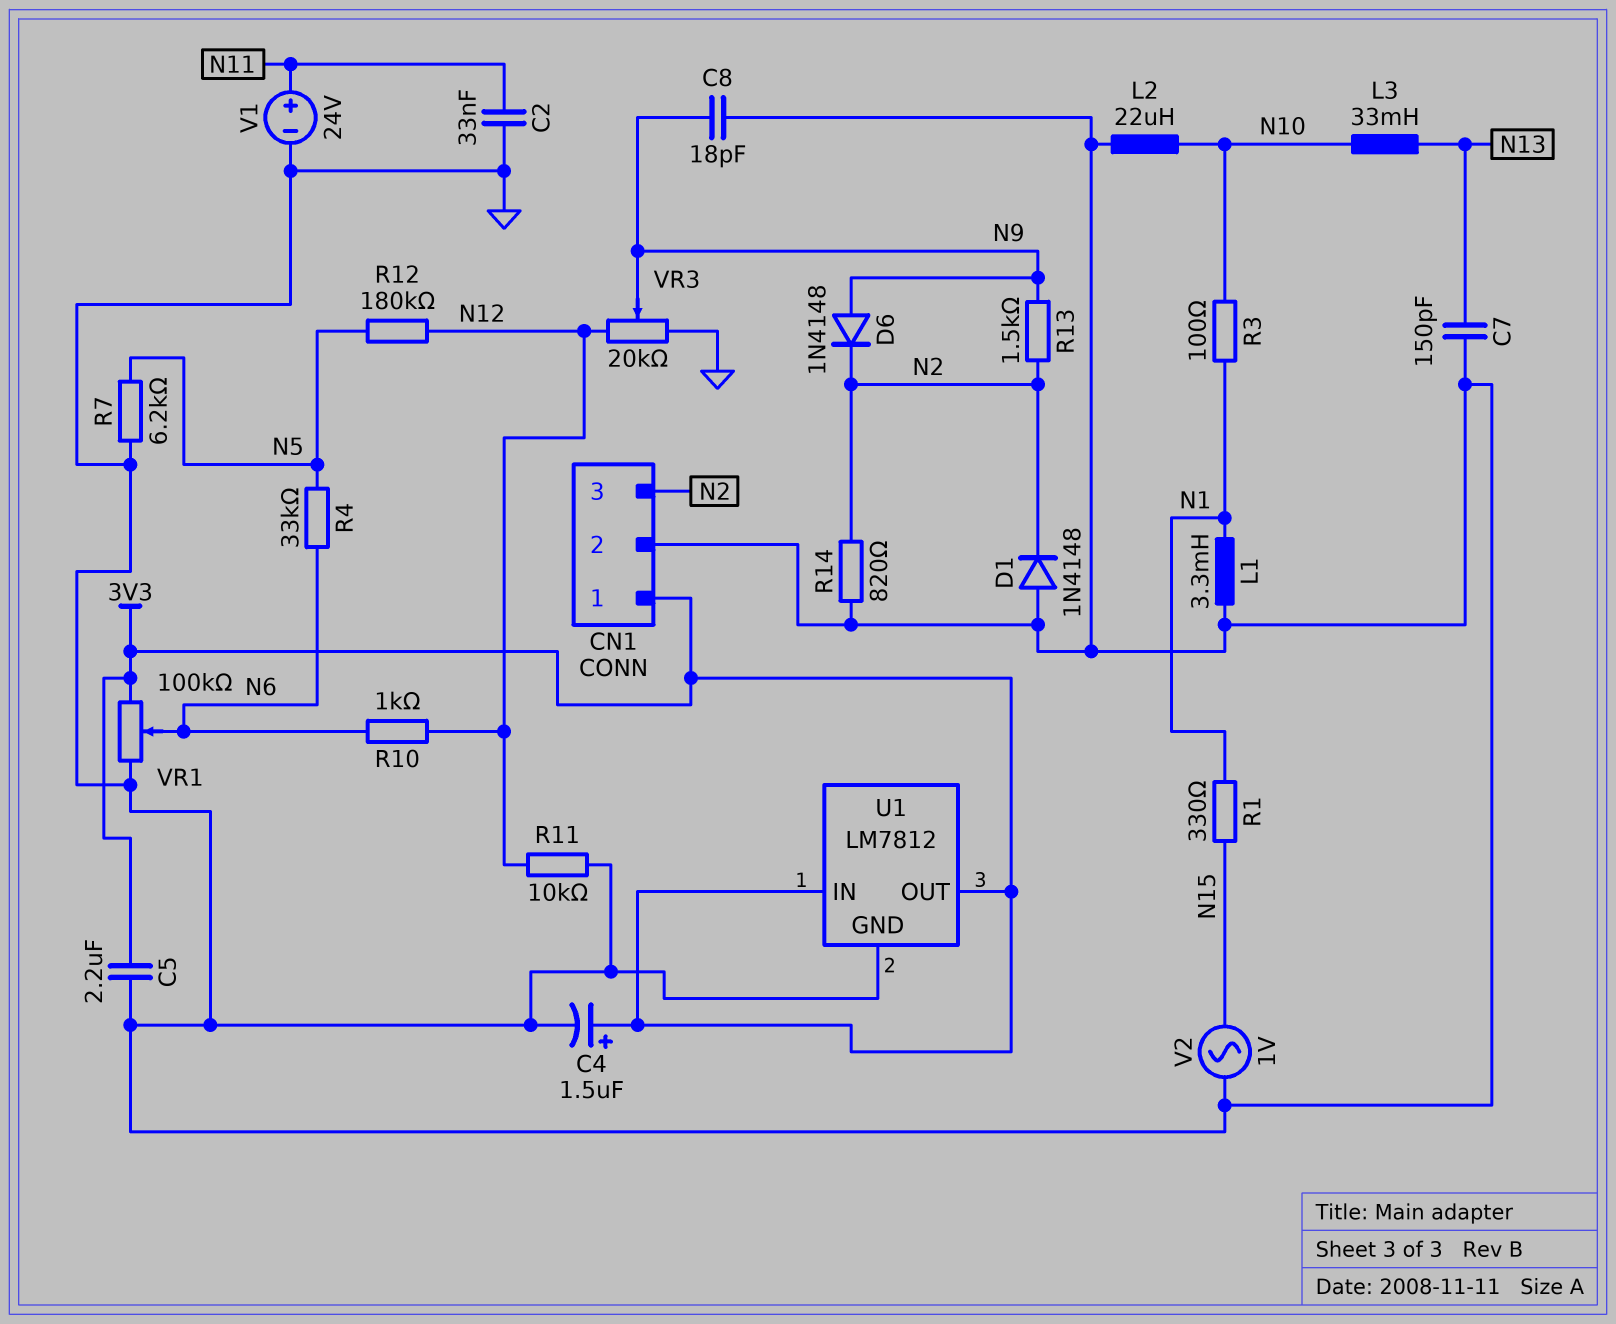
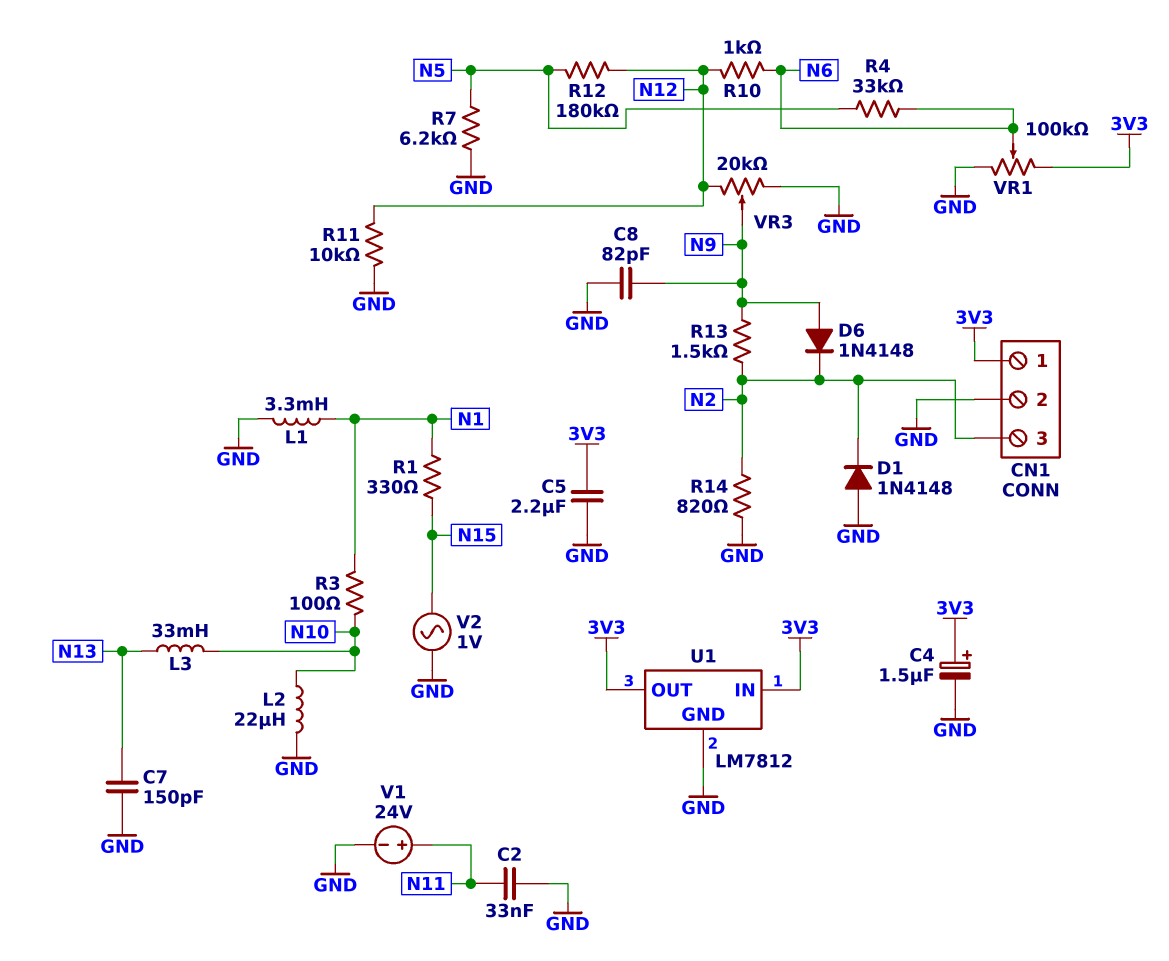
C8: 18pF (GND, N9) -> 82pF (GND, N9)

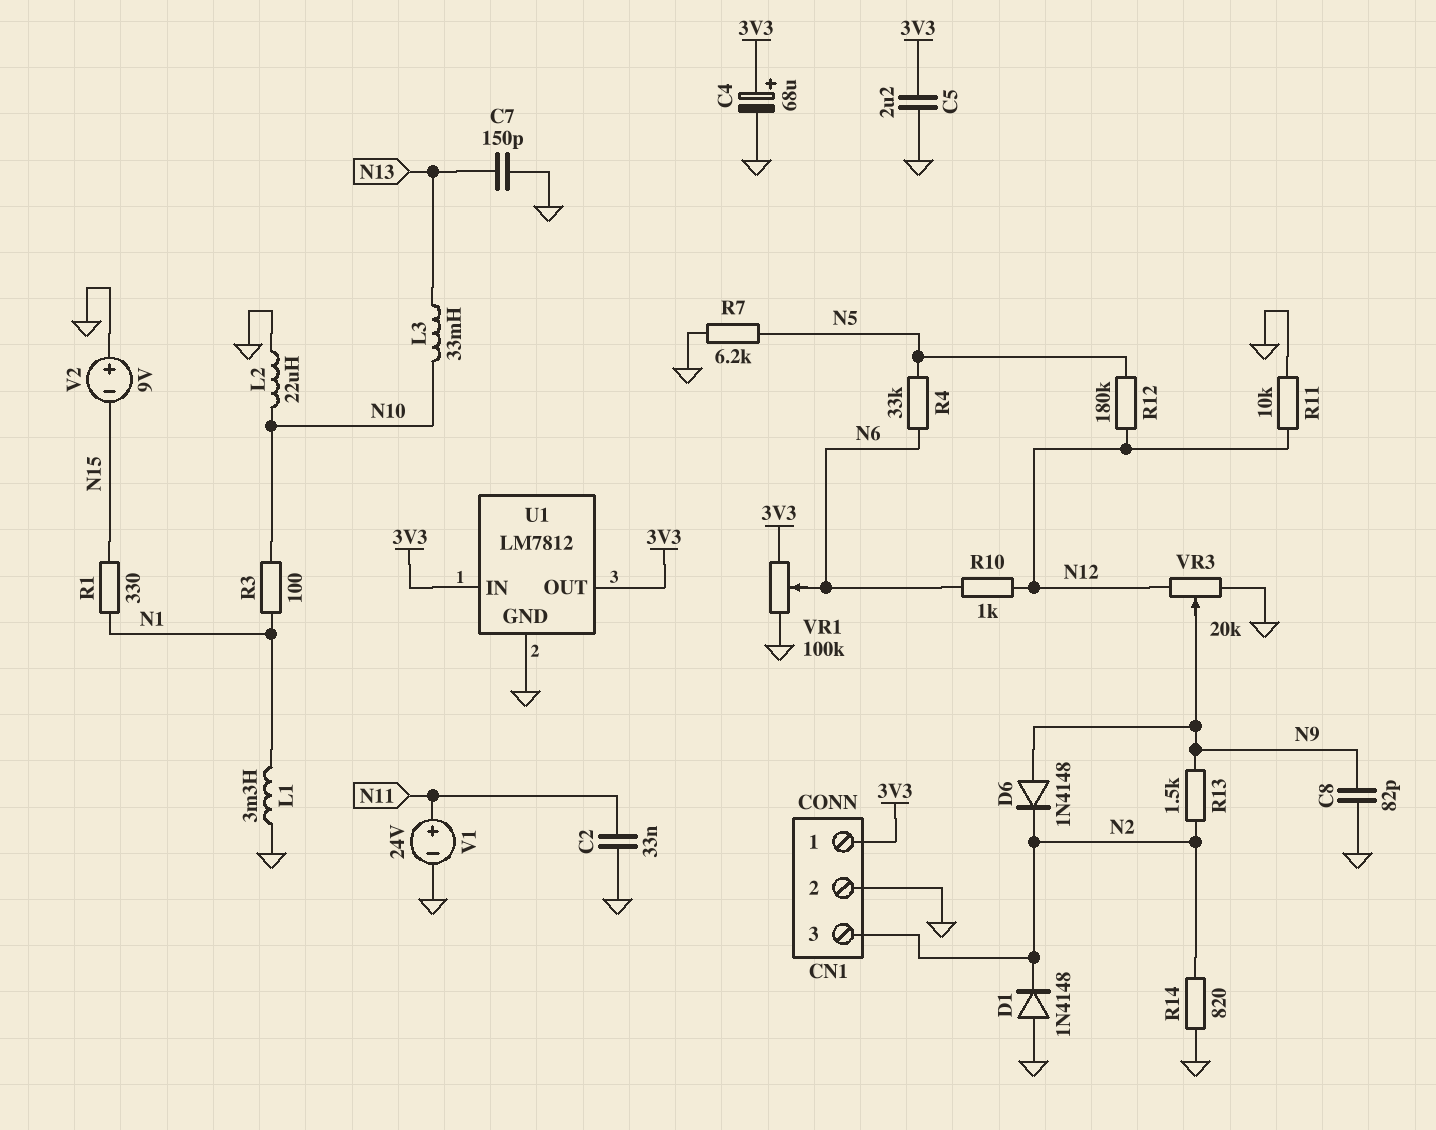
C4: 1.5uF (plus 3V3, minus GND) -> 68uF (plus 3V3, minus GND)
V2: AC 1V (GND, N15) -> 9V (plus GND, minus N15)

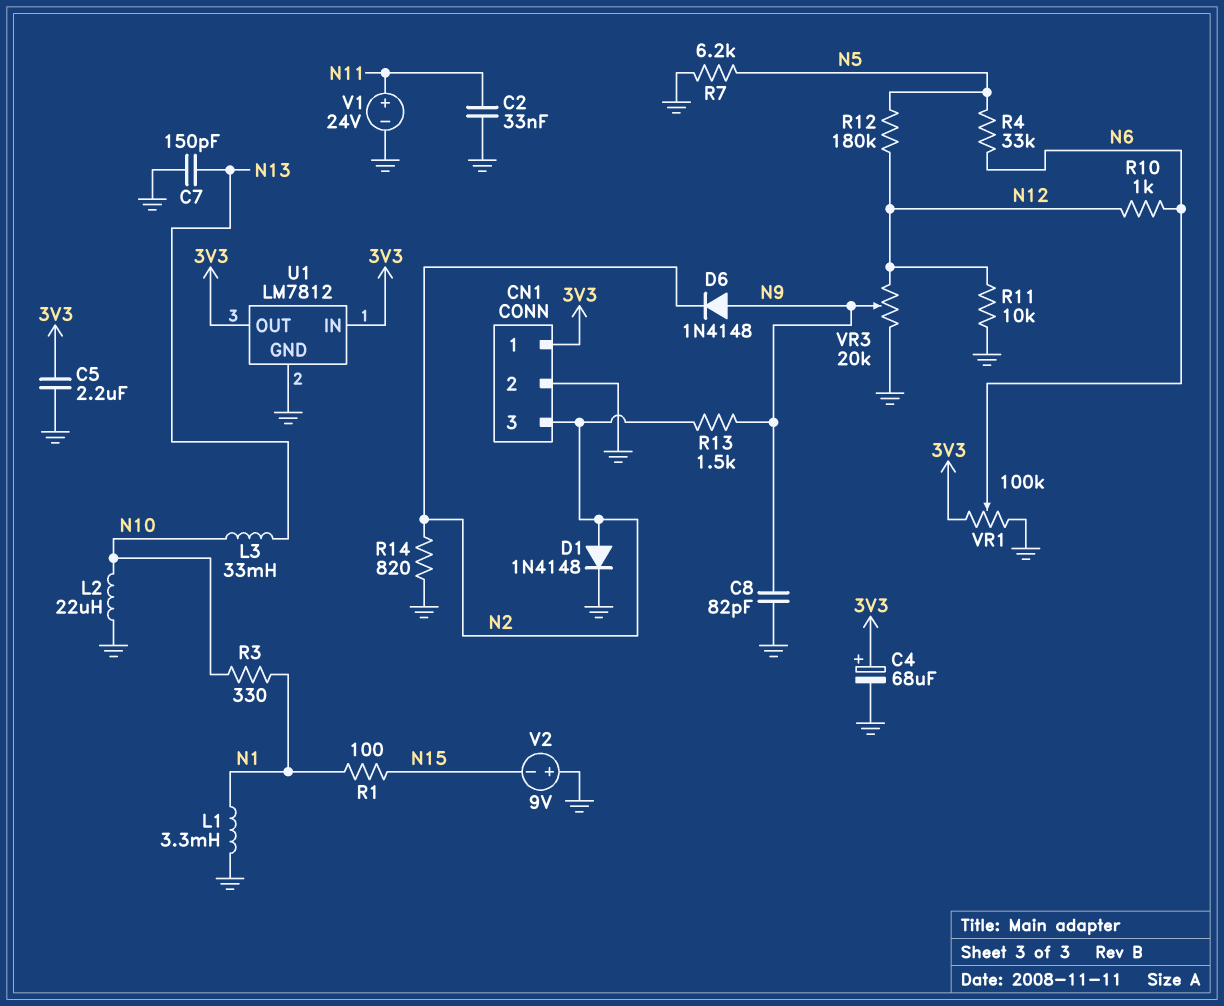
D1: diode 1N4148 (A GND, K N2) -> diode 1N4148 (A N2, K GND)
R1: 330 (N1, N15) -> 100 (N1, N15)
R3: 100 (N1, N10) -> 330 (N1, N10)

